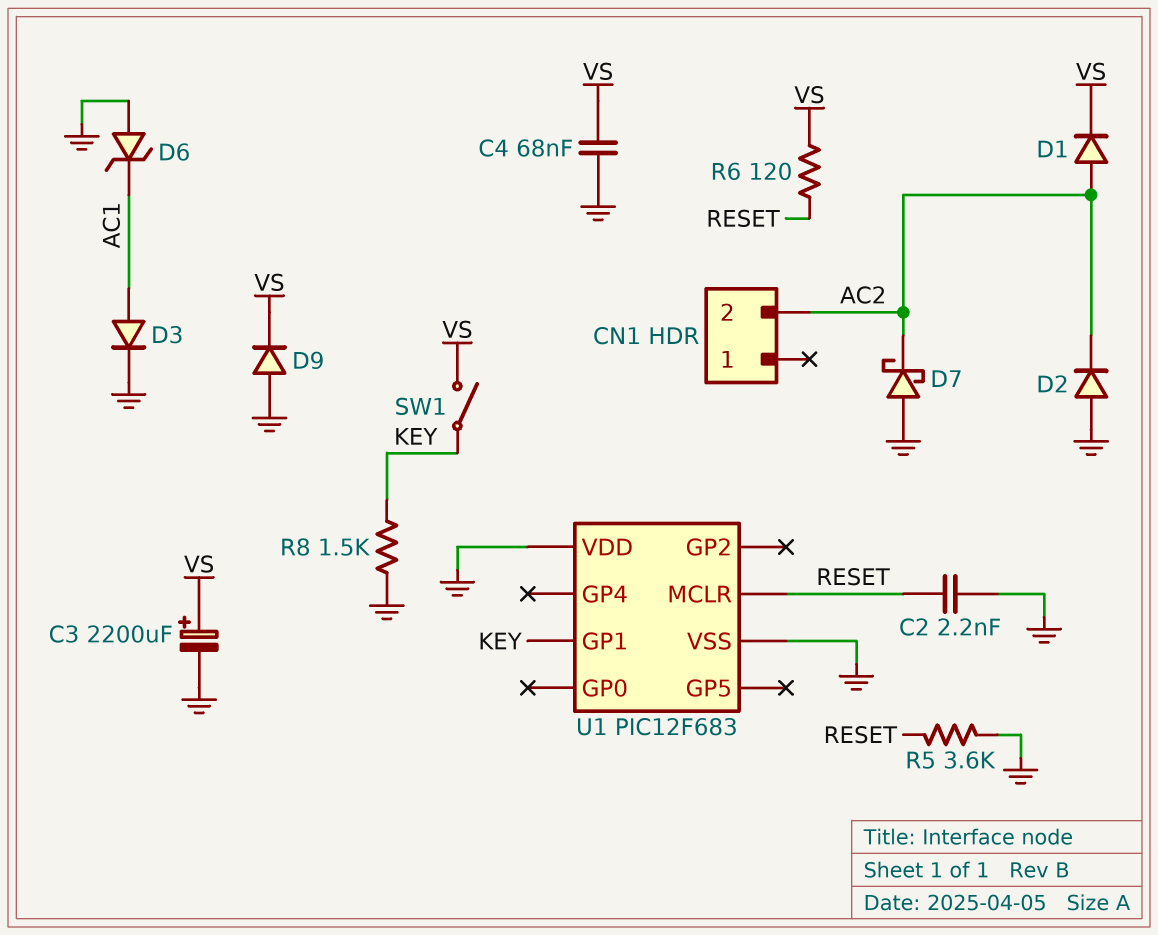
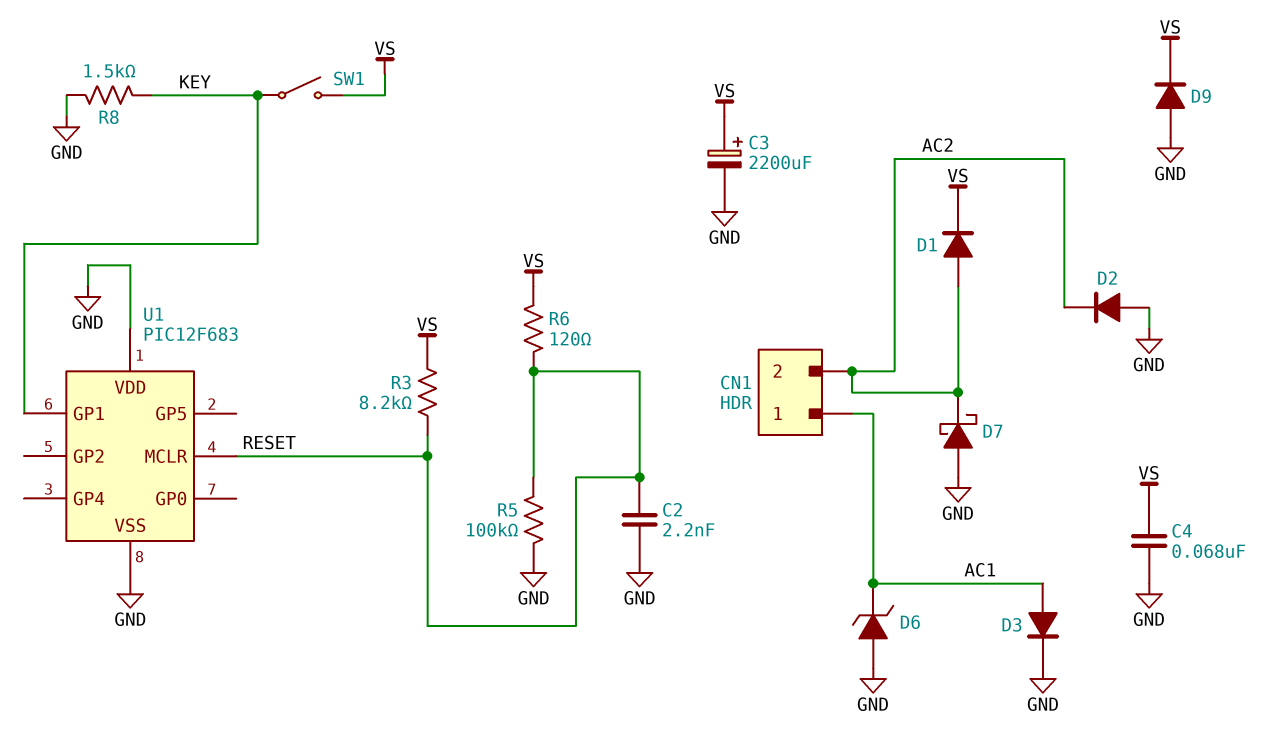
CN1 pin 1: none -> AC1
R3: none -> 8.2k (RESET, VS)
R5: 3.6k (GND, RESET) -> 100k (GND, RESET)

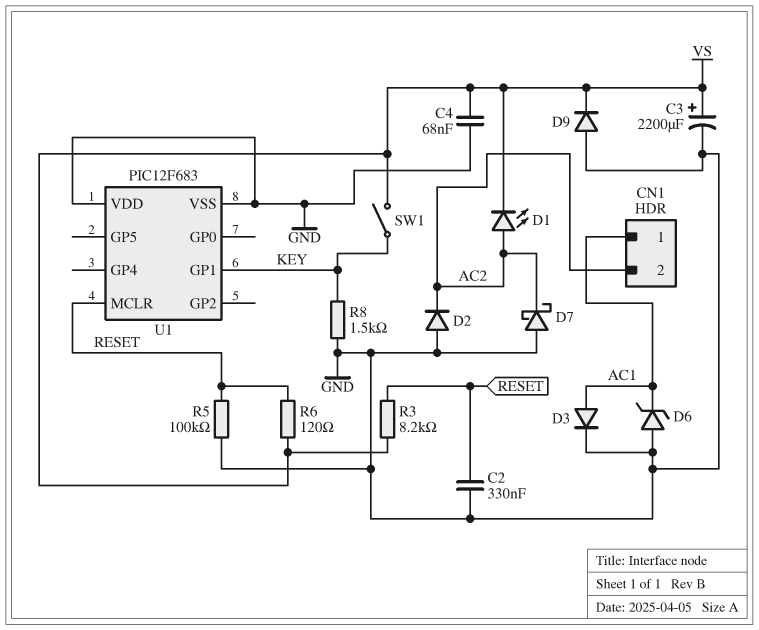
C2: 2.2nF (GND, RESET) -> 330nF (GND, RESET)
D1: diode (A AC2, K VS) -> LED (A AC2, K VS)

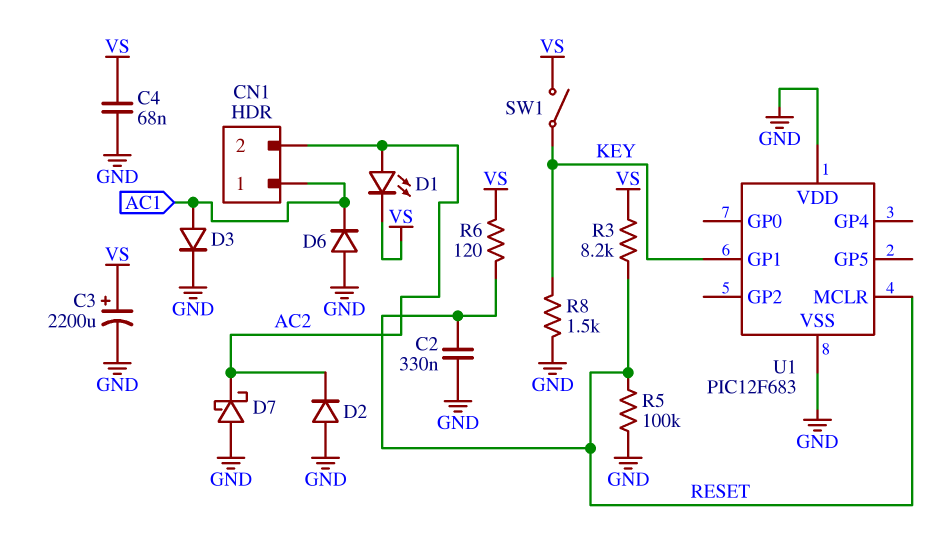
D6: zener (A GND, K AC1) -> diode (A GND, K AC1)
D9: diode (A GND, K VS) -> none

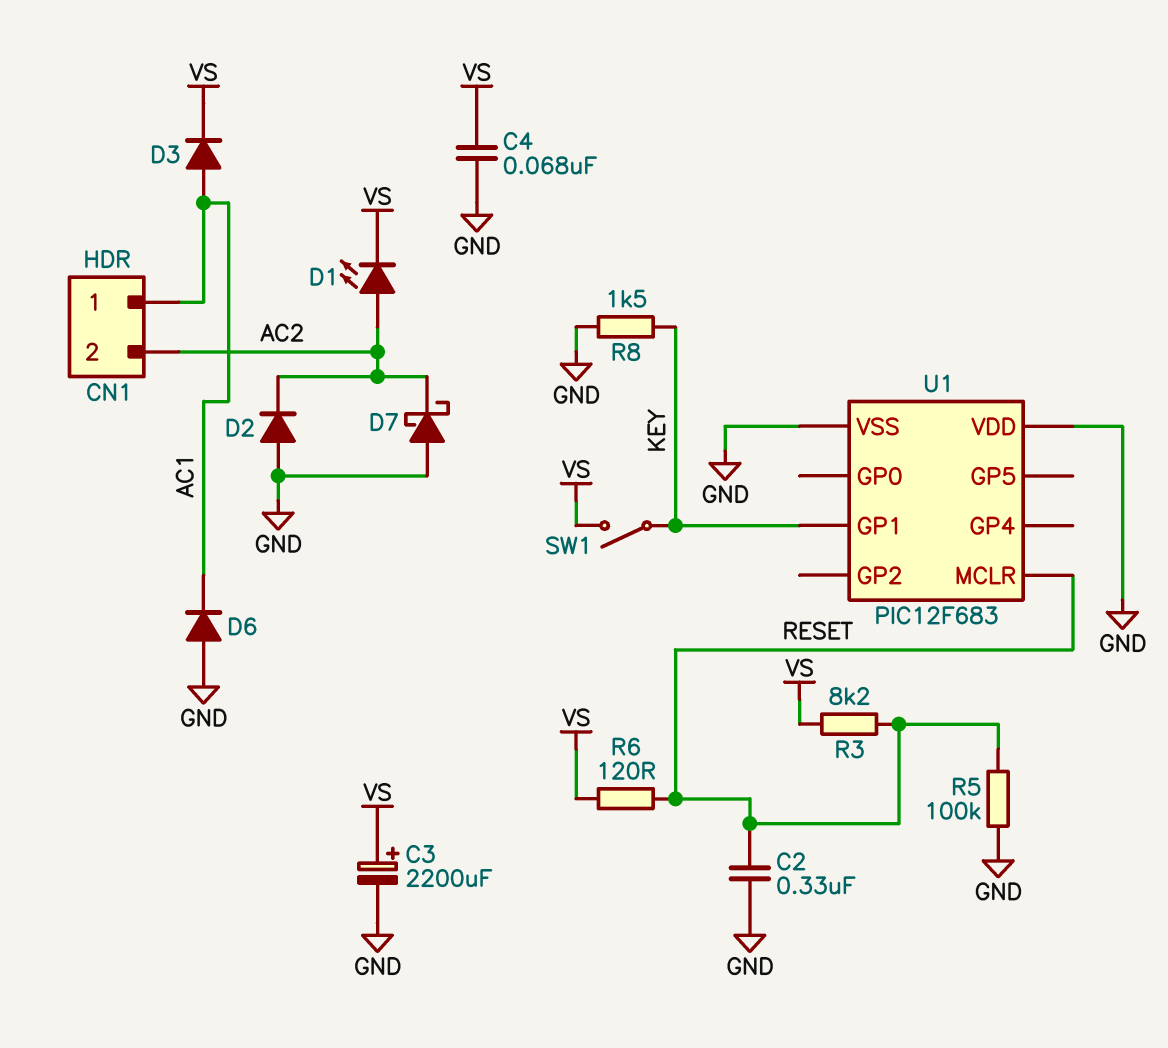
D3: diode (A AC1, K GND) -> diode (A AC1, K VS)

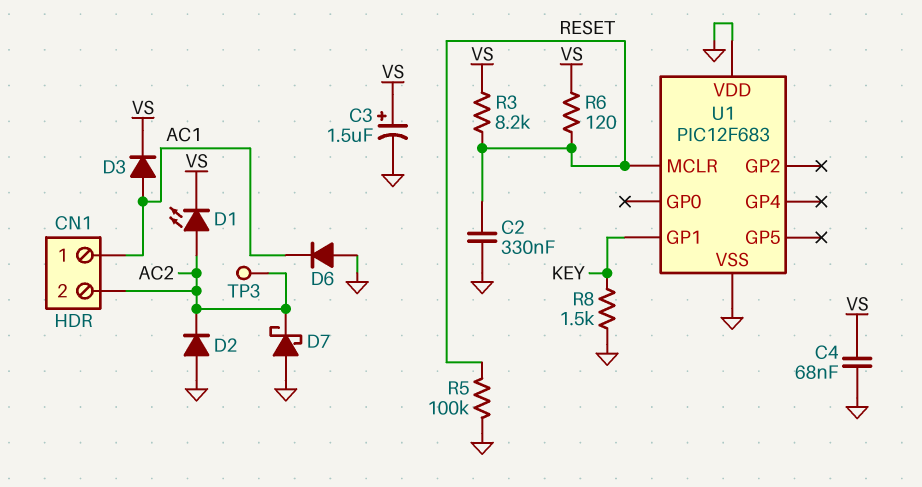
C3: 2200uF (plus VS, minus GND) -> 1.5uF (plus VS, minus GND)
SW1: switch (KEY, VS) -> none
TP3: none -> test point (AC2)

